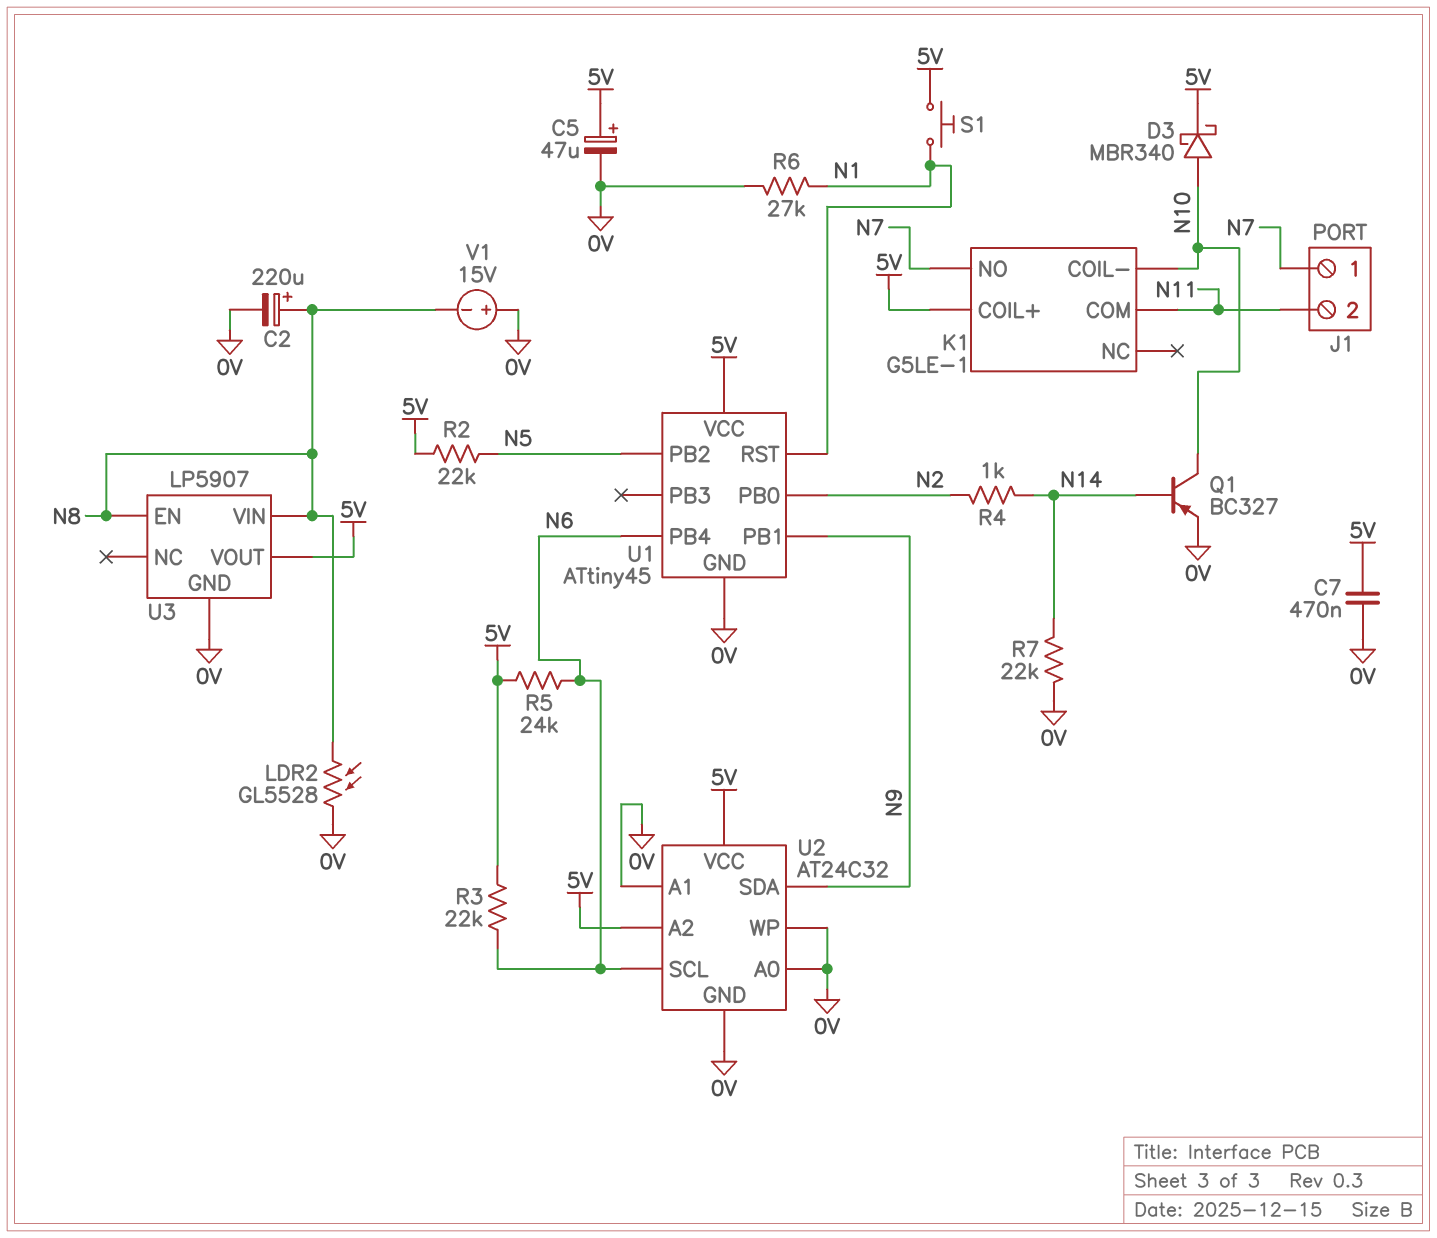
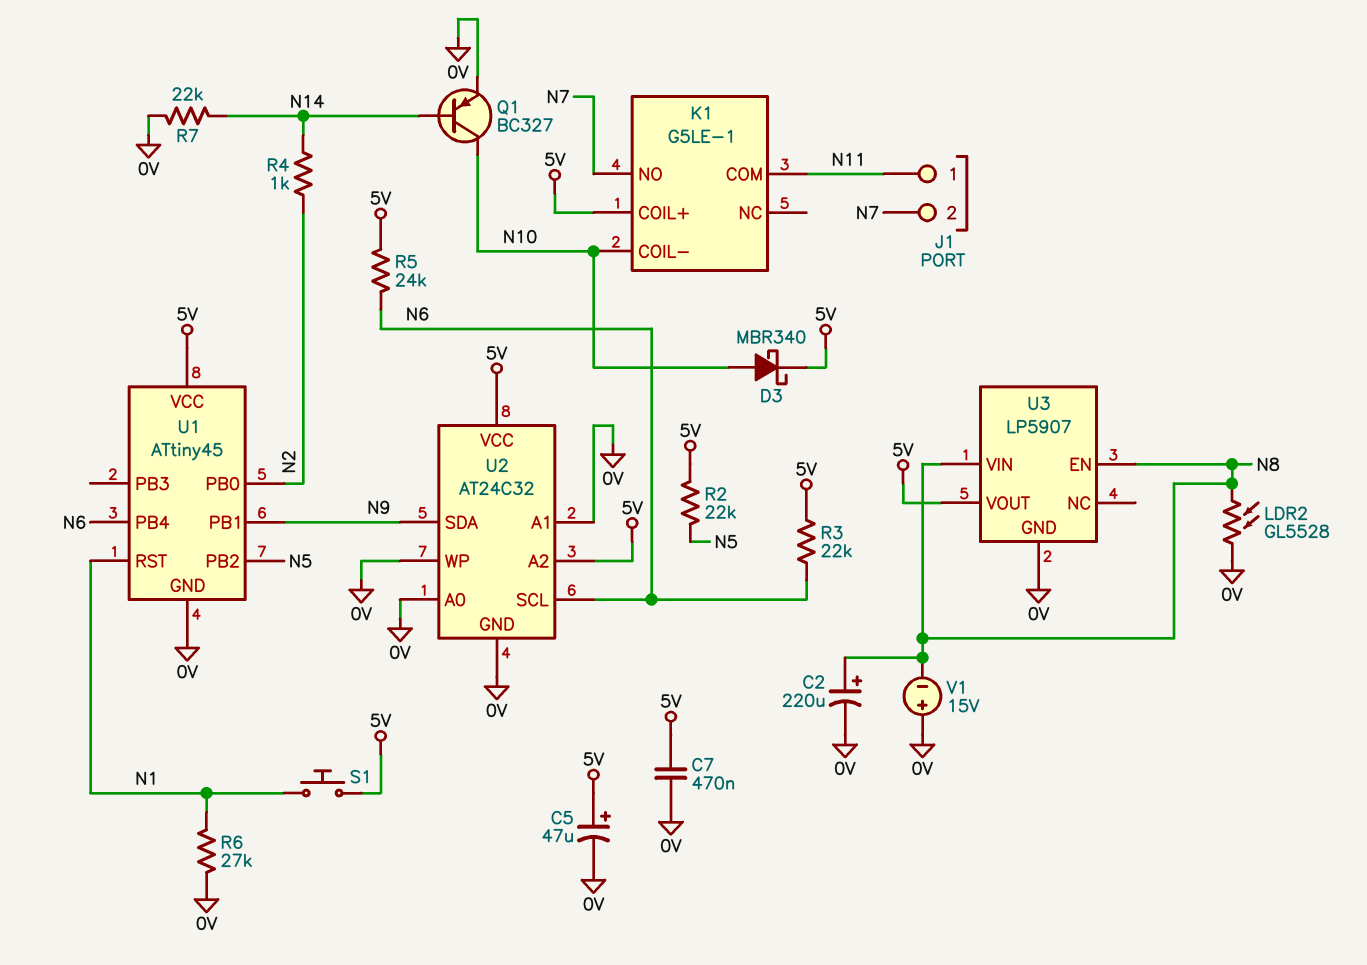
J1 pin 1: N7 -> N11
J1 pin 2: N11 -> N7

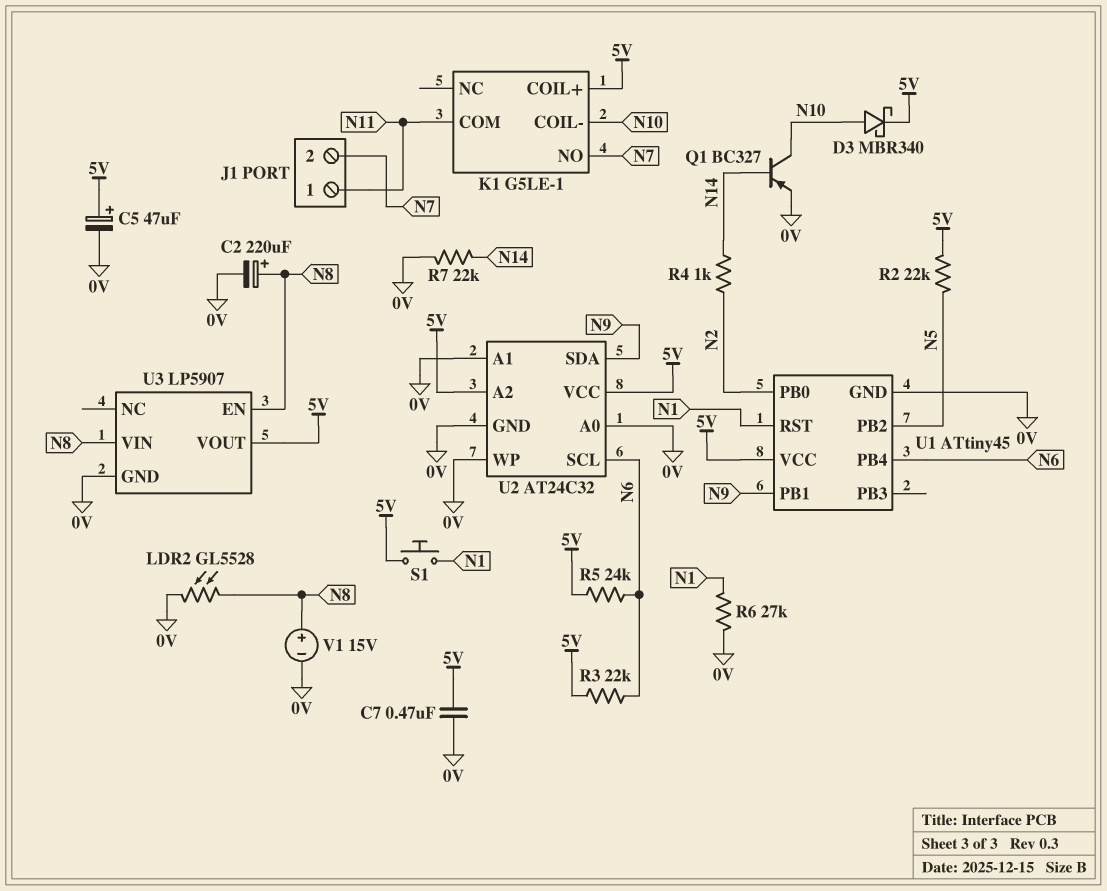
V1: 15V (plus 0V, minus N8) -> 15V (plus N8, minus 0V)

